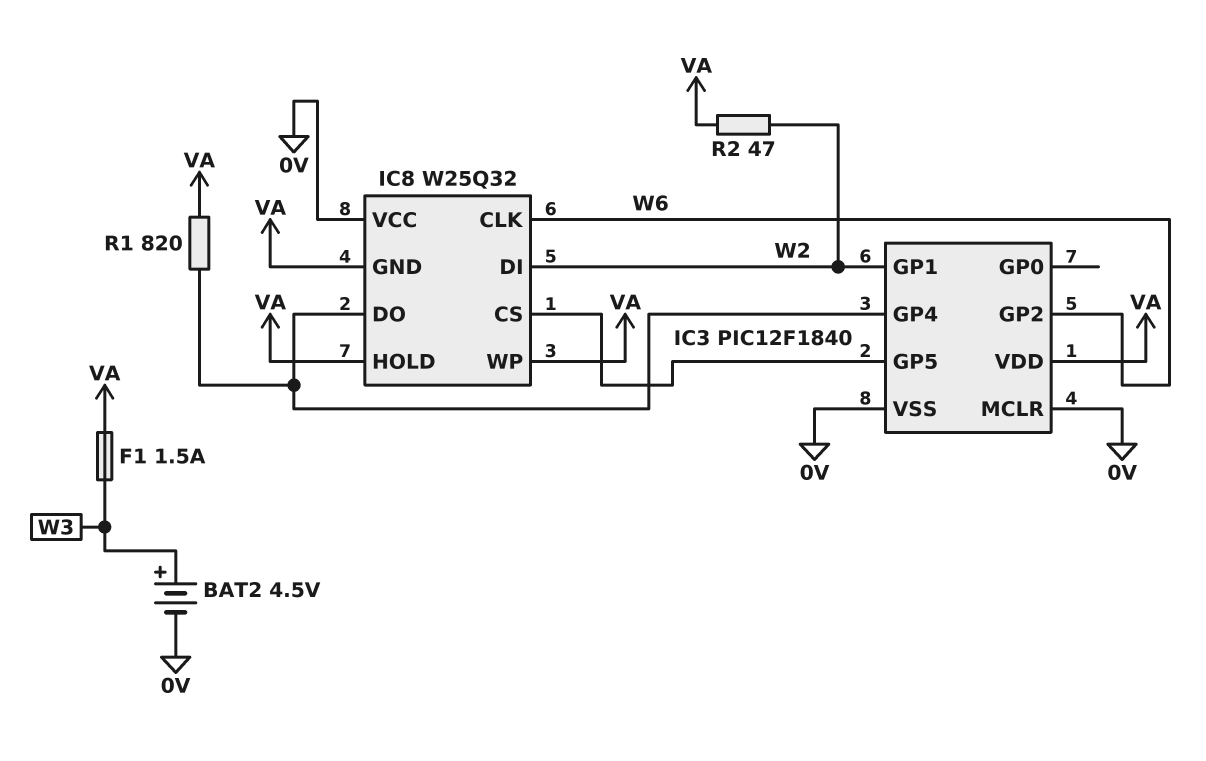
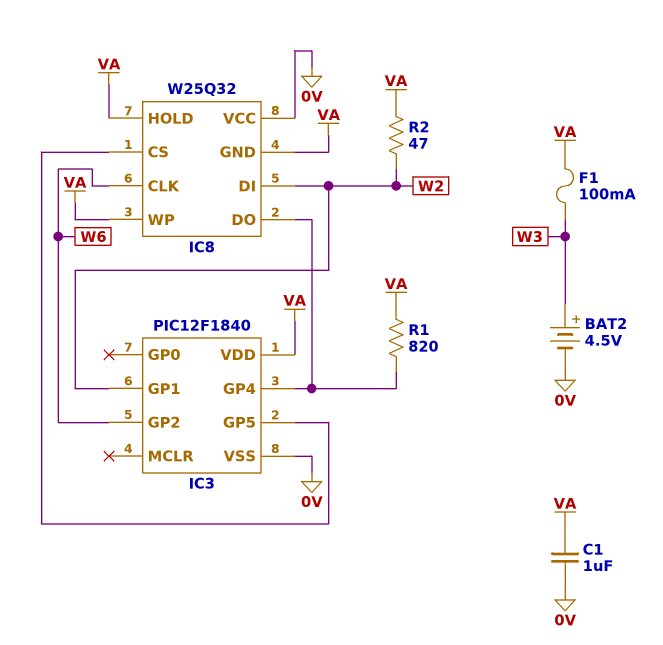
C1: none -> 1uF (0V, VA)
F1: 1.5A (VA, W3) -> 100mA (VA, W3)
IC3 pin MCLR: 0V -> none

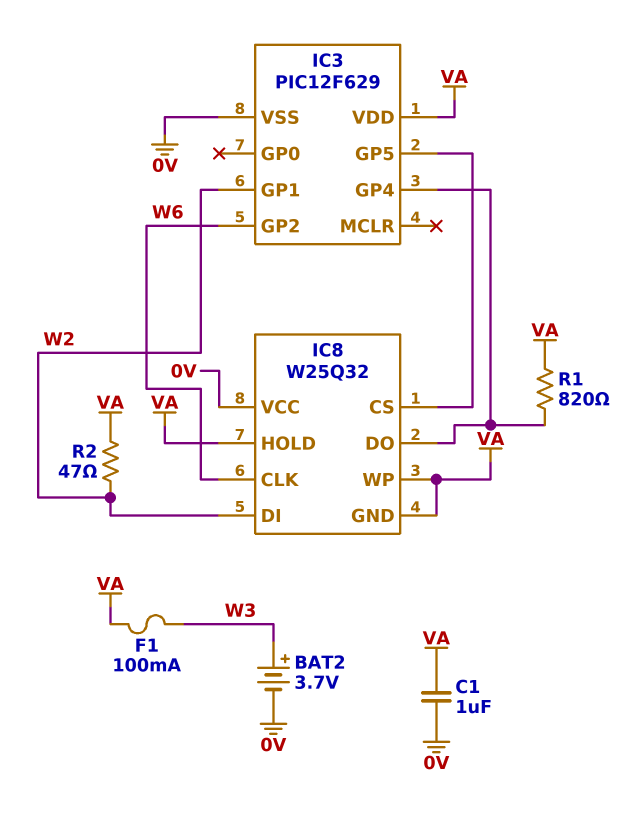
BAT2: 4.5V (plus W3, minus 0V) -> 3.7V (plus W3, minus 0V)
IC3: PIC12F1840 -> PIC12F629

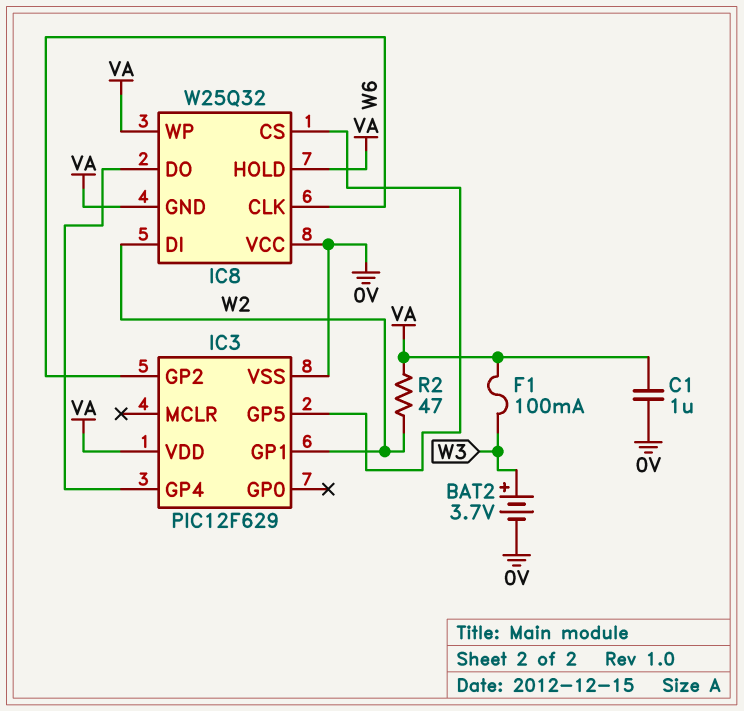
R1: 820 (IC3/GP4, VA) -> none

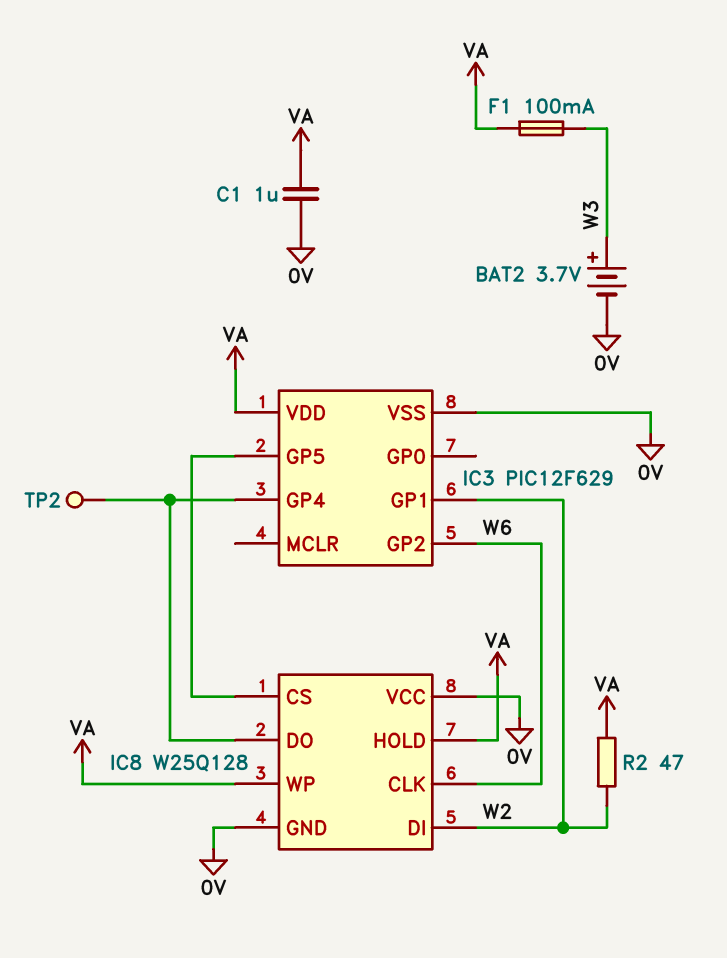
IC8: W25Q32 -> W25Q128
IC8 pin GND: VA -> 0V
TP2: none -> test point (IC3/GP4)

